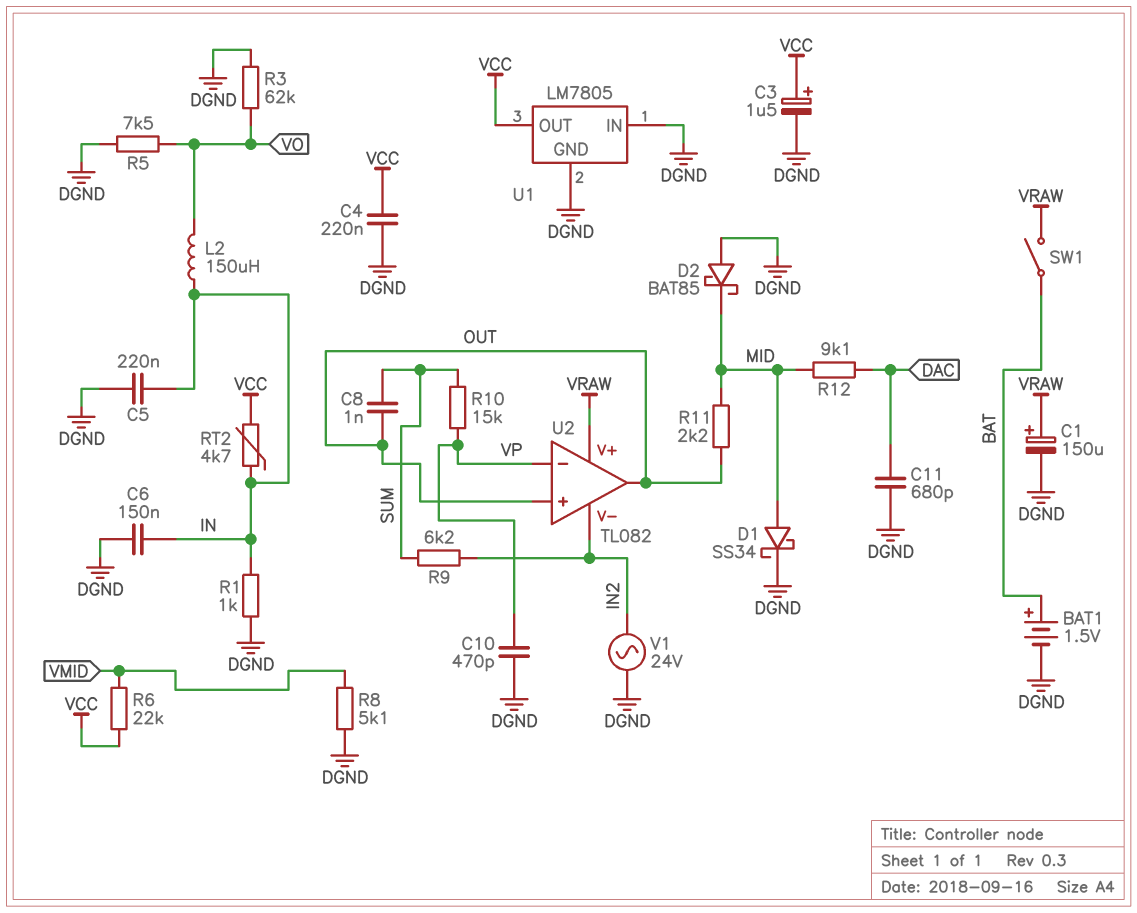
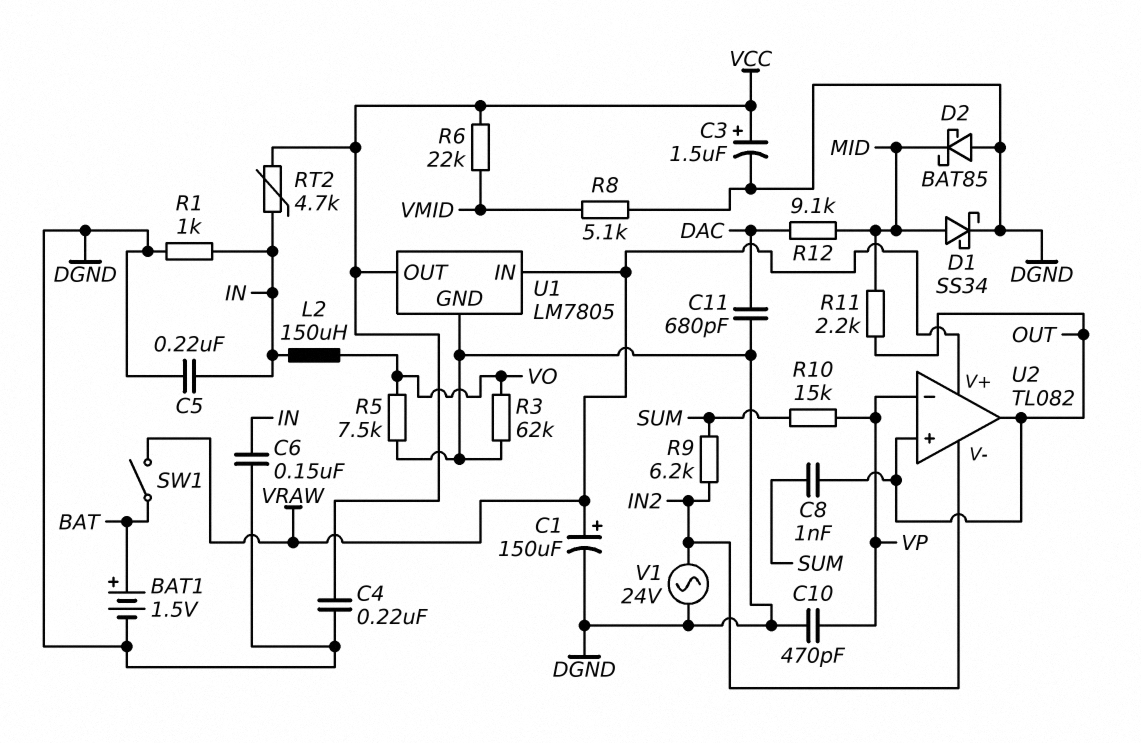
U1 pin IN: DGND -> VRAW

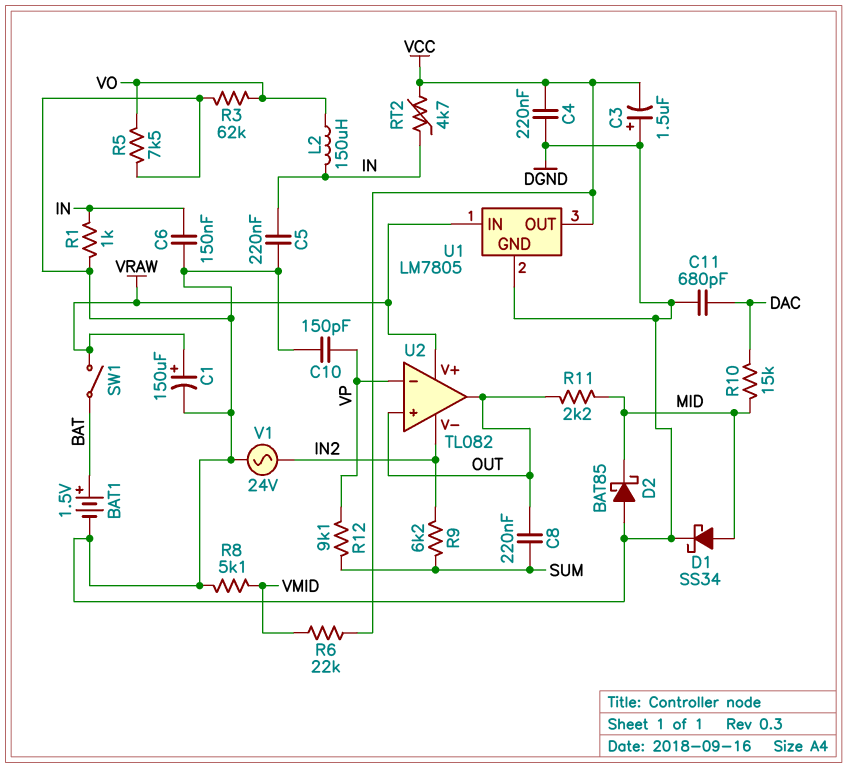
C3: 1.5uF (plus VCC, minus DGND) -> 1.5uF (plus DGND, minus VCC)
C8: 1nF (OUT, SUM) -> 220nF (OUT, SUM)
C10: 470pF (DGND, VP) -> 150pF (DGND, VP)
R10: 15k (SUM, VP) -> 15k (DAC, MID)
R12: 9.1k (DAC, MID) -> 9.1k (SUM, VP)

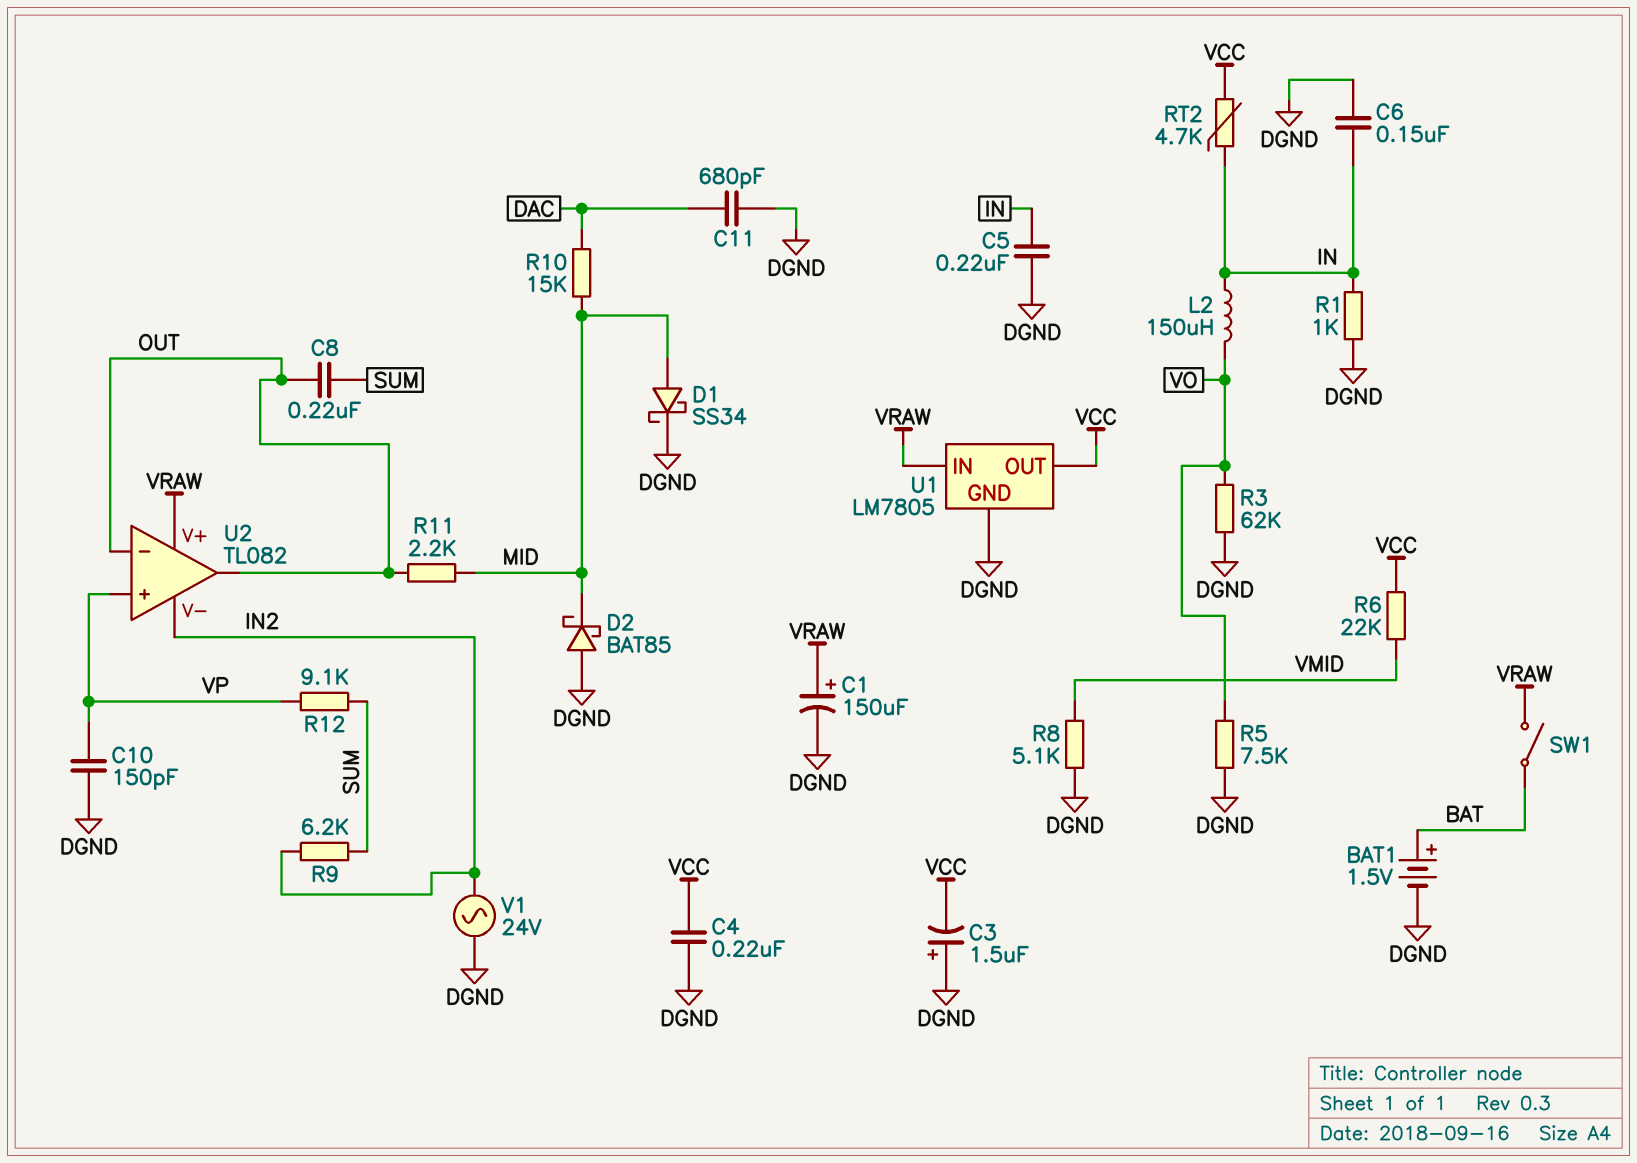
U2 pin in+: OUT -> VP
U2 pin in-: VP -> OUT

